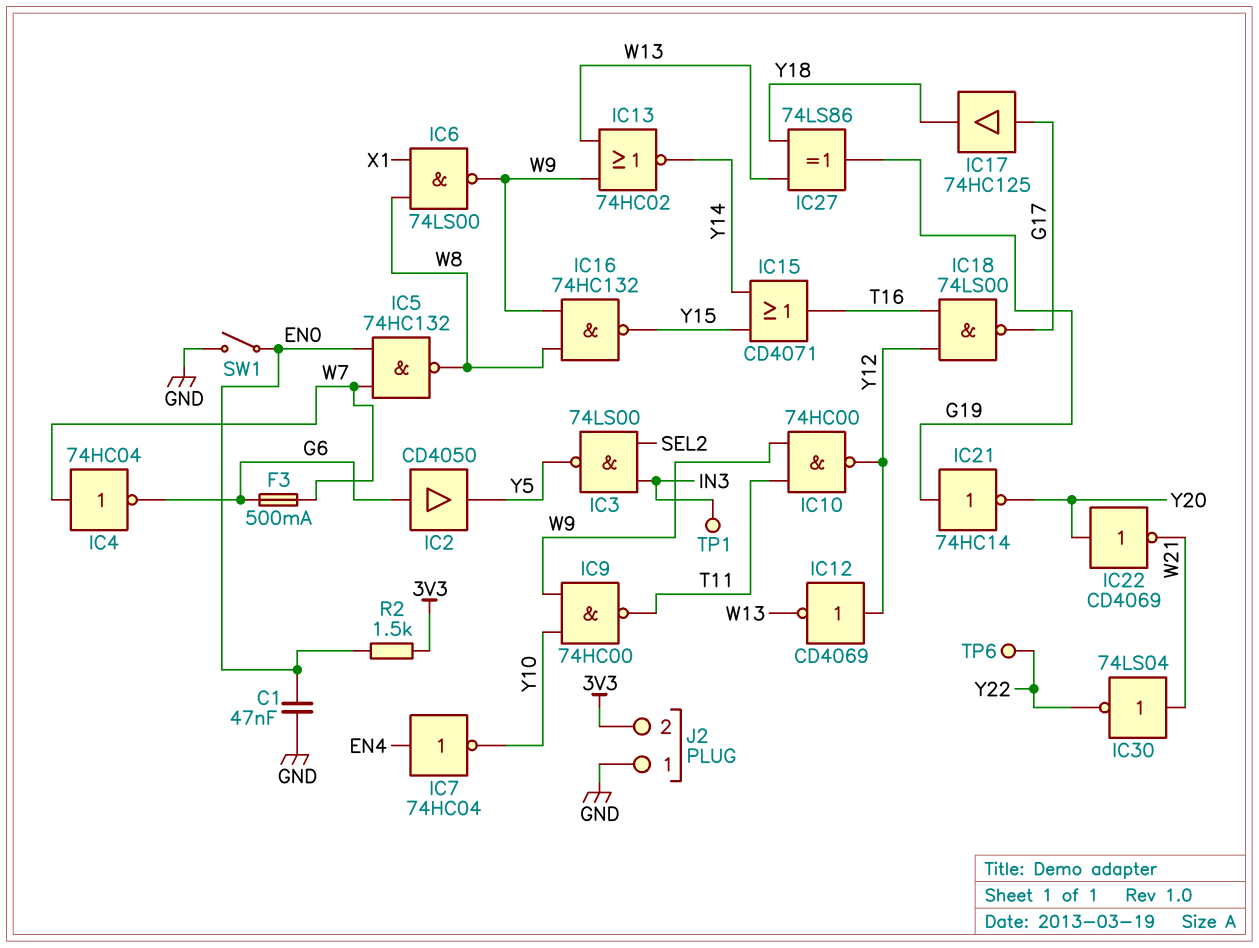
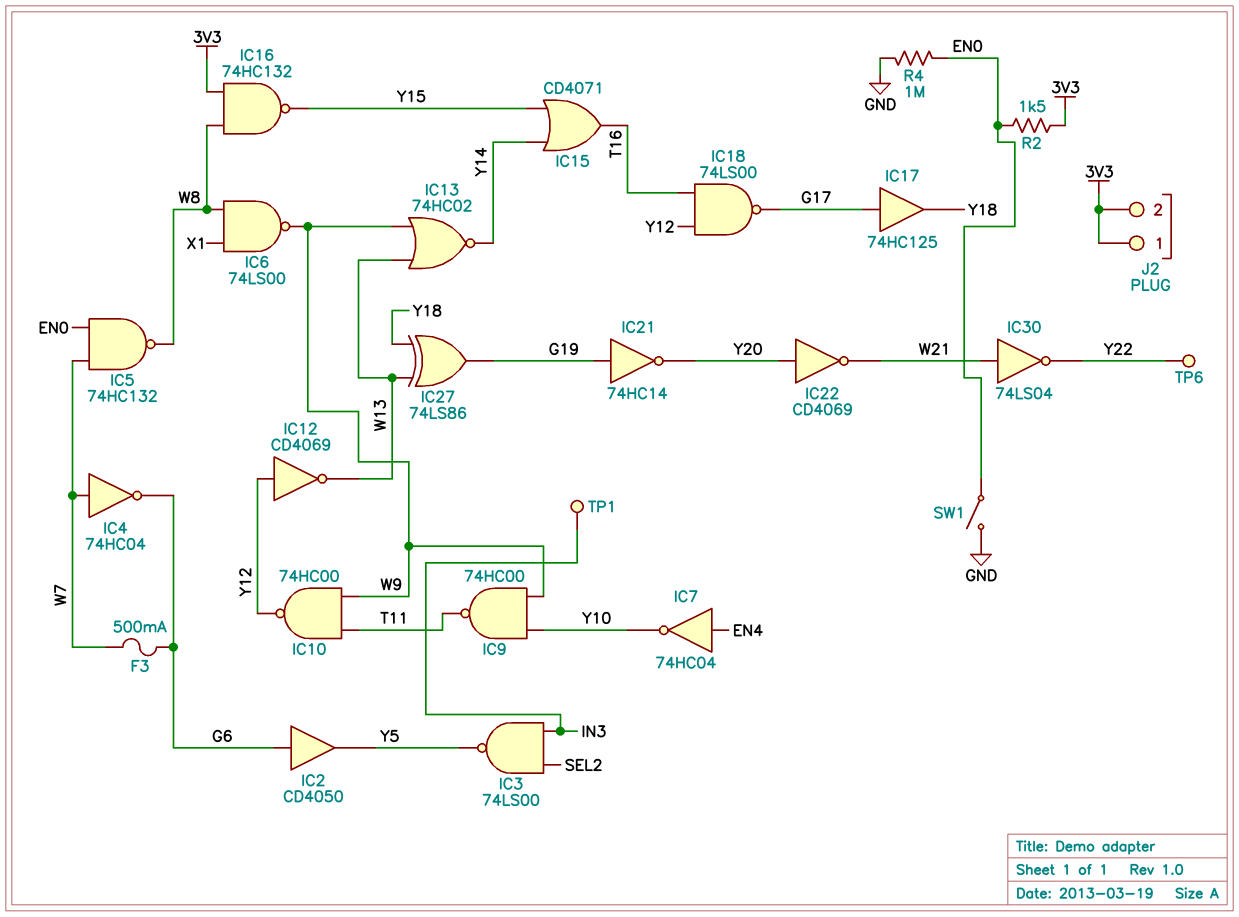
C1: 47nF (EN0, GND) -> none
IC16: NAND 74HC132 (in W8, in W9, out Y15) -> NAND 74HC132 (in 3V3, in W8, out Y15)
J2 pin 1: GND -> 3V3
R4: none -> 1M (EN0, GND)

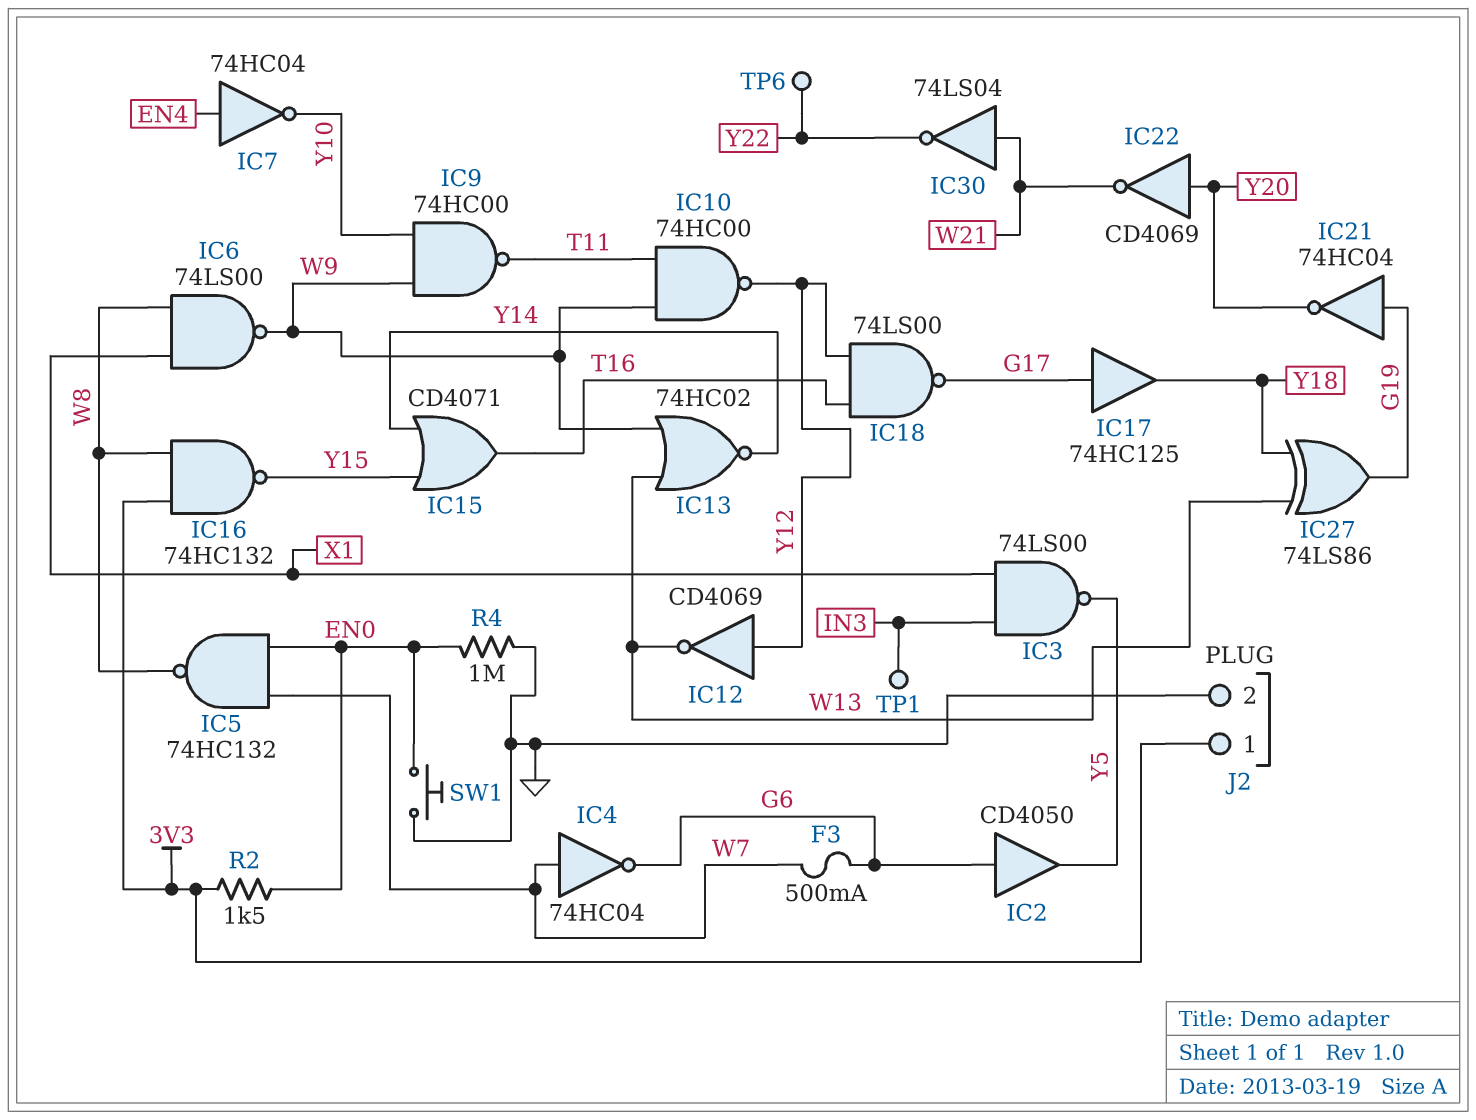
IC3: NAND 74LS00 (in IN3, in SEL2, out Y5) -> NAND 74LS00 (in IN3, in X1, out Y5)
IC21: NOT 74HC14 (in G19, out Y20) -> NOT 74HC04 (in G19, out Y20)
J2 pin 2: 3V3 -> GND
SW1: switch (EN0, GND) -> button (EN0, GND)

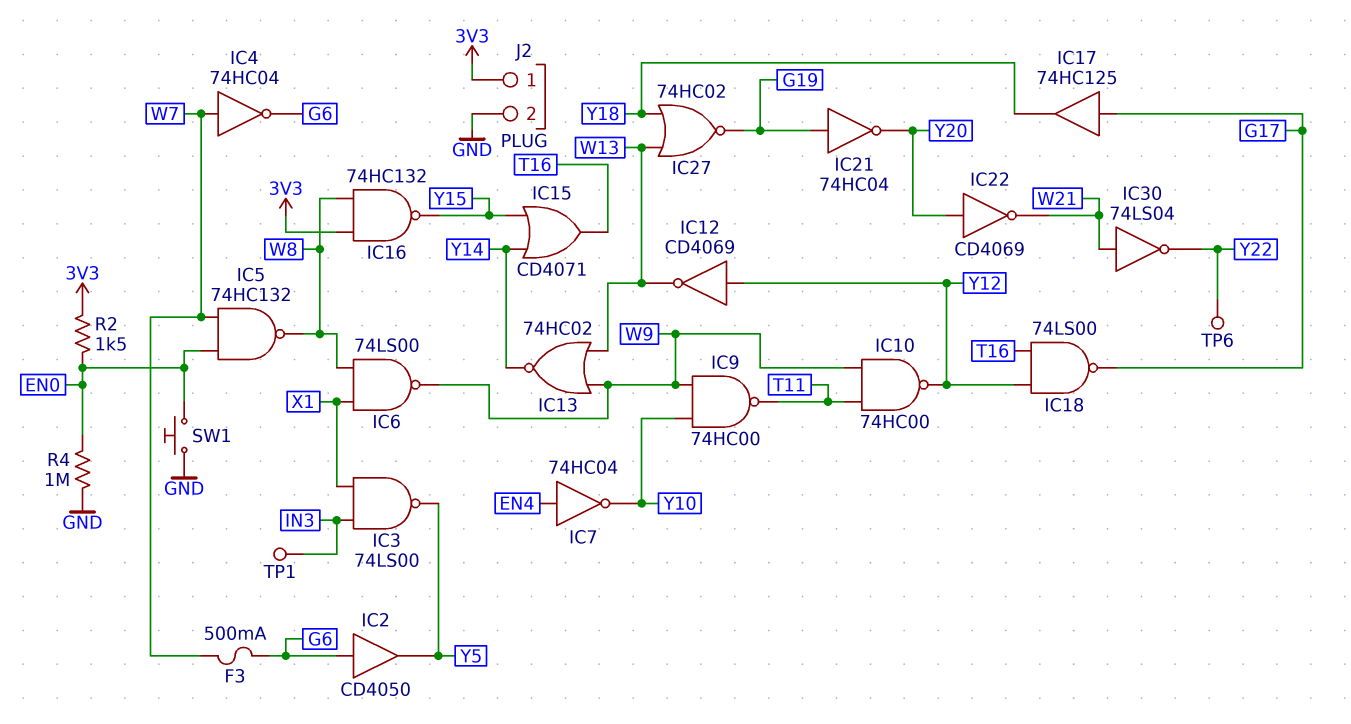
IC27: XOR 74LS86 (in W13, in Y18, out G19) -> NOR 74HC02 (in W13, in Y18, out G19)

